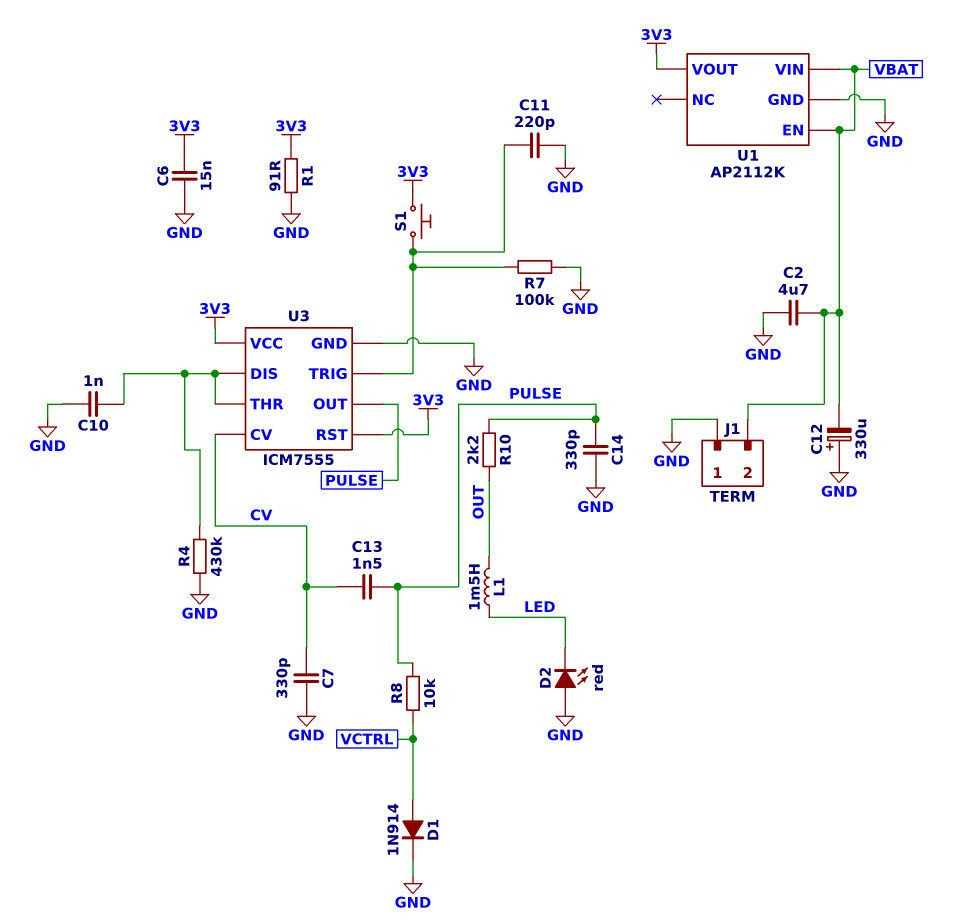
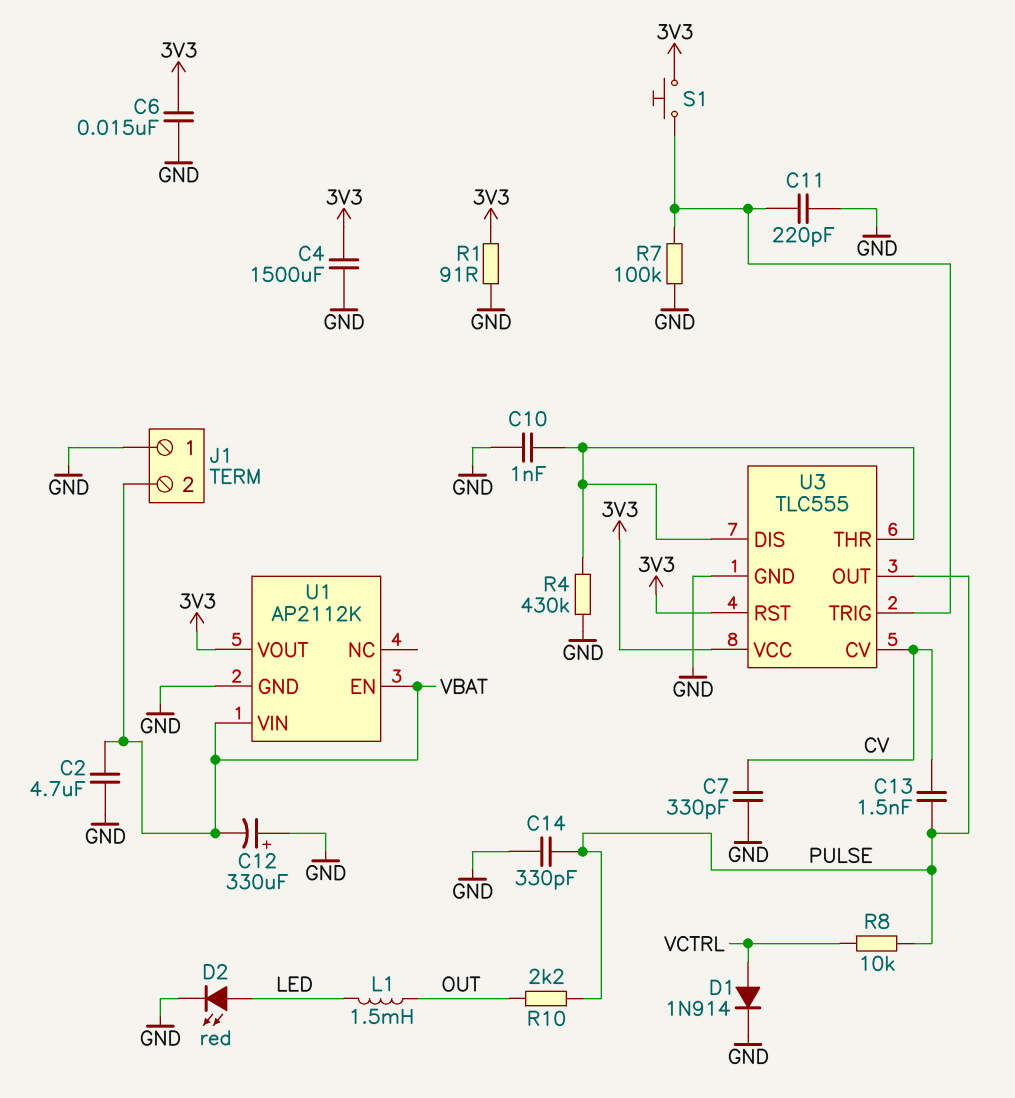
C4: none -> 1500uF (3V3, GND)
D2: LED red (A GND, K LED) -> LED red (A LED, K GND)
U3: ICM7555 -> TLC555

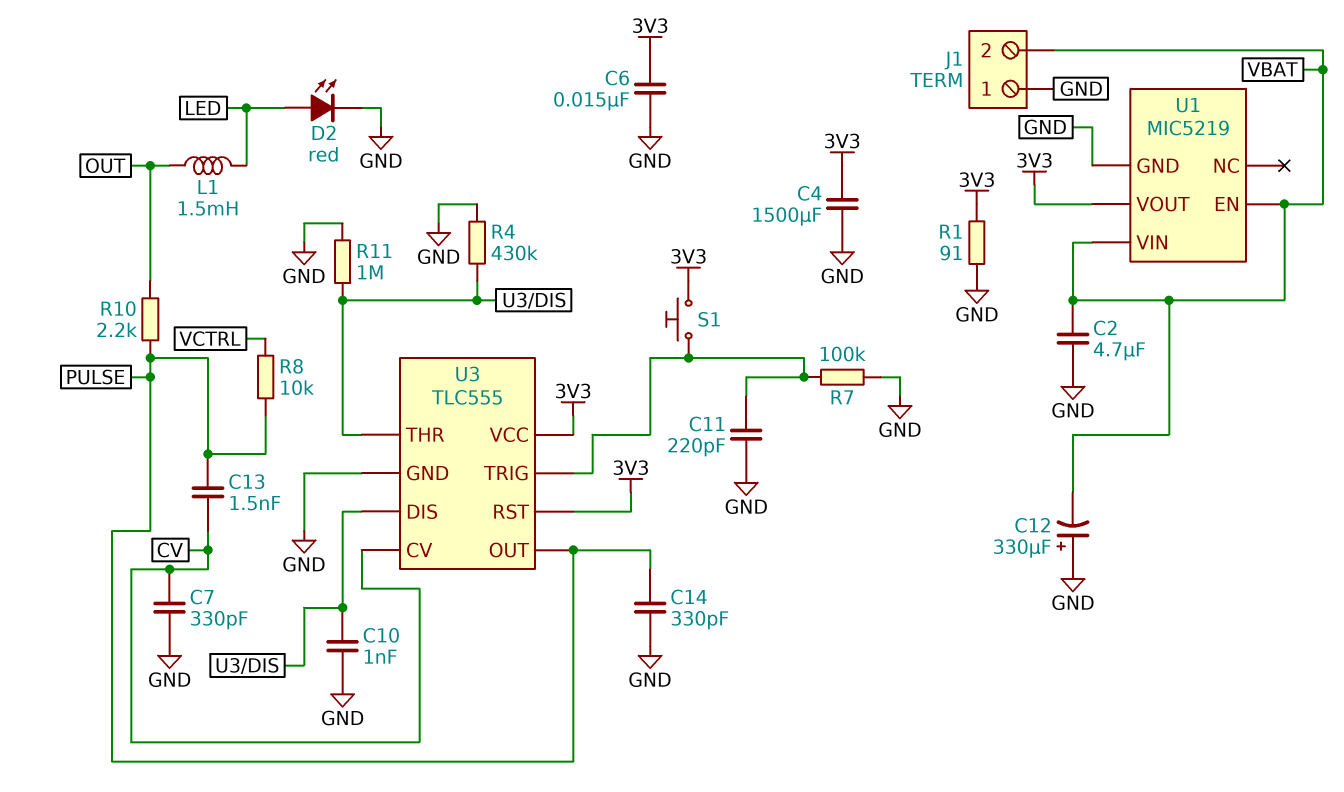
D1: diode 1N914 (A VCTRL, K GND) -> none
R11: none -> 1M (GND, U3/DIS)
U1: AP2112K -> MIC5219

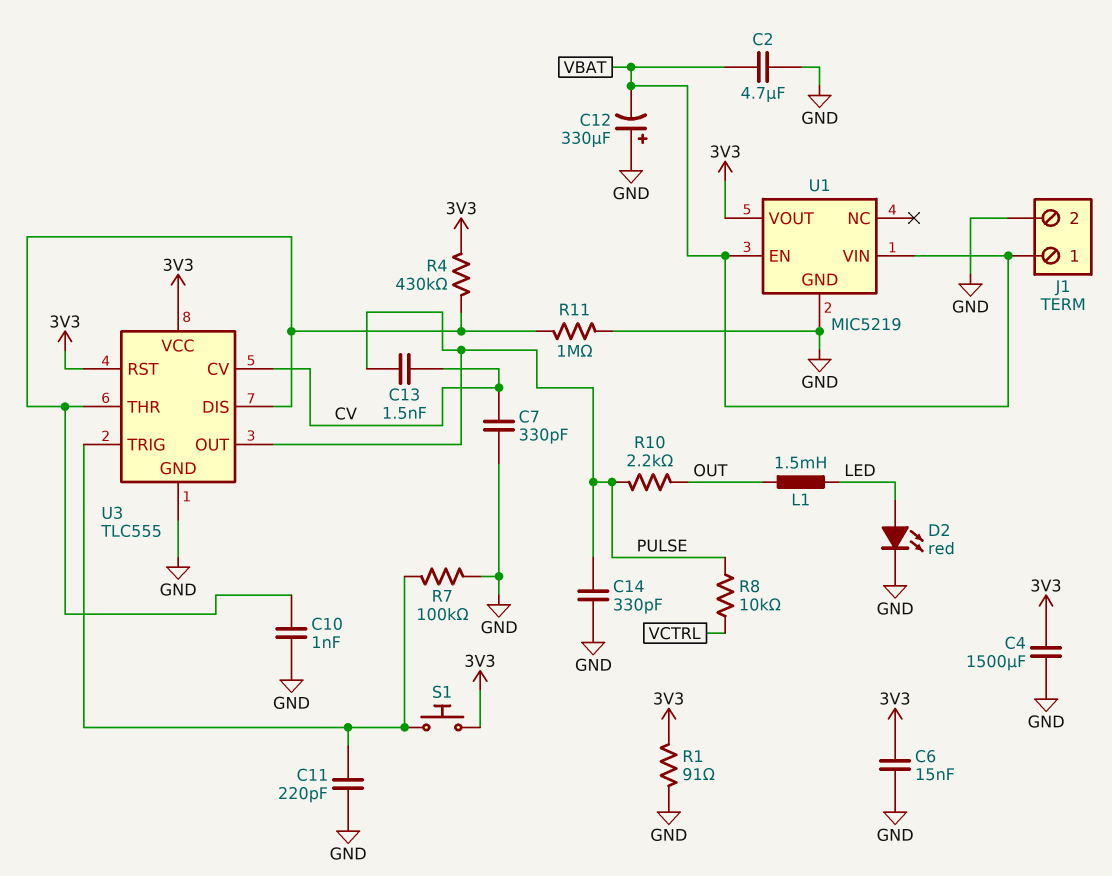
J1 pin 1: GND -> VBAT
J1 pin 2: VBAT -> GND
R4: 430k (GND, U3/DIS) -> 430k (3V3, U3/DIS)

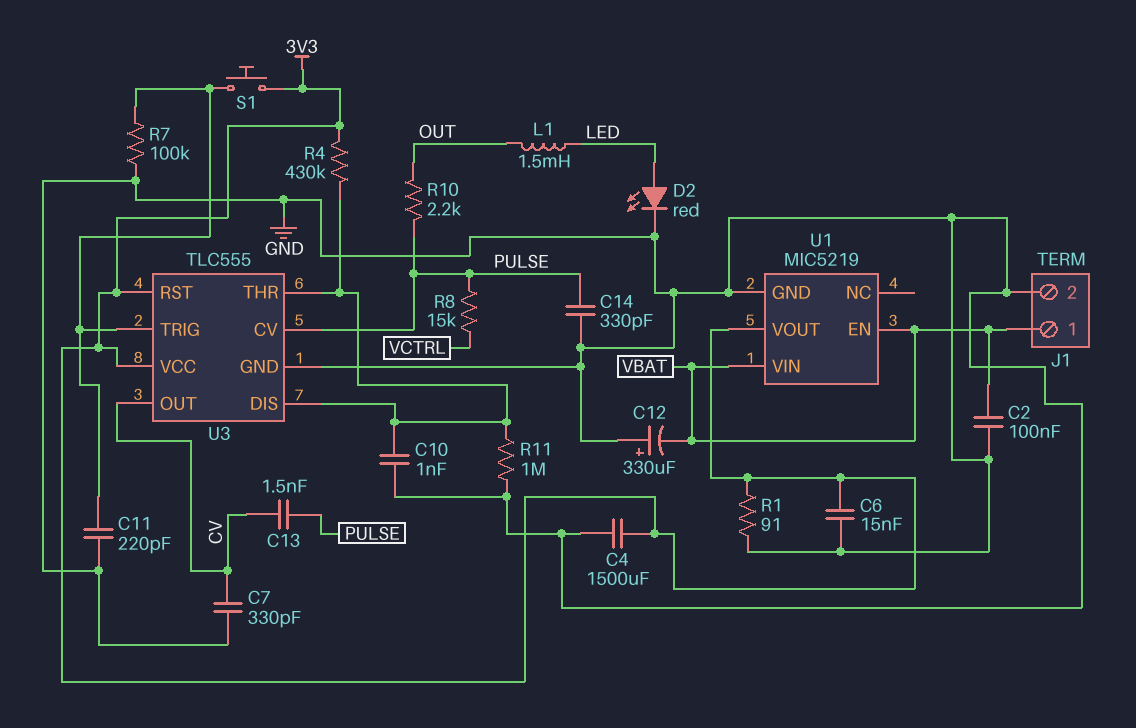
C2: 4.7uF (GND, VBAT) -> 100nF (GND, VBAT)
R8: 10k (PULSE, VCTRL) -> 15k (PULSE, VCTRL)
U3 pin CV: CV -> PULSE
U3 pin OUT: PULSE -> CV

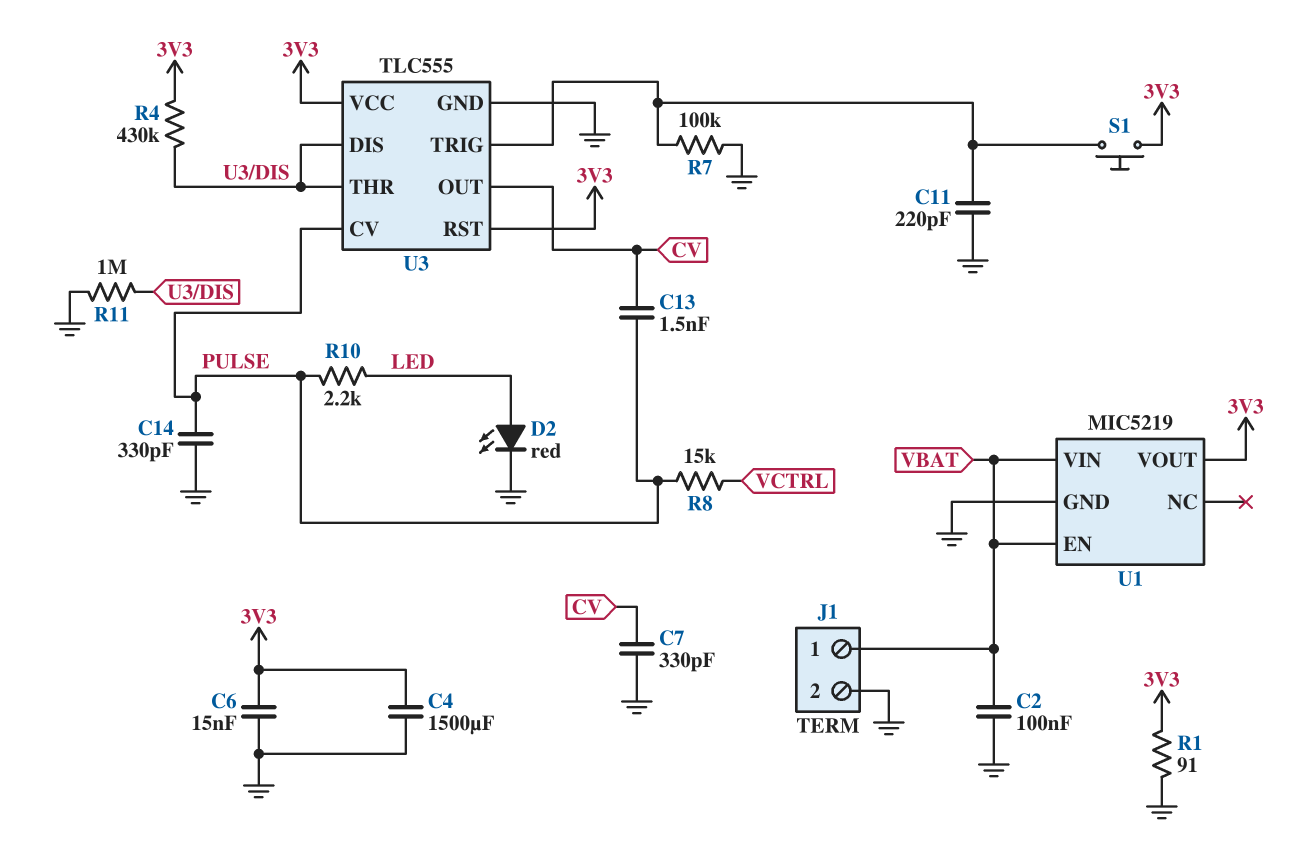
C10: 1nF (GND, U3/DIS) -> none
C12: 330uF (plus GND, minus VBAT) -> none
L1: 1.5mH (LED, OUT) -> none
R10: 2.2k (OUT, PULSE) -> 2.2k (LED, PULSE)

